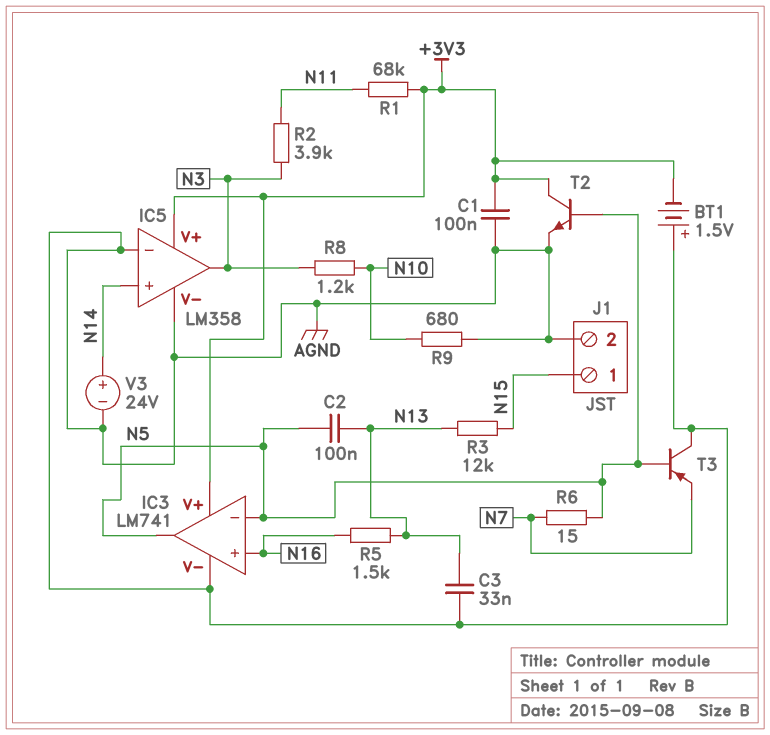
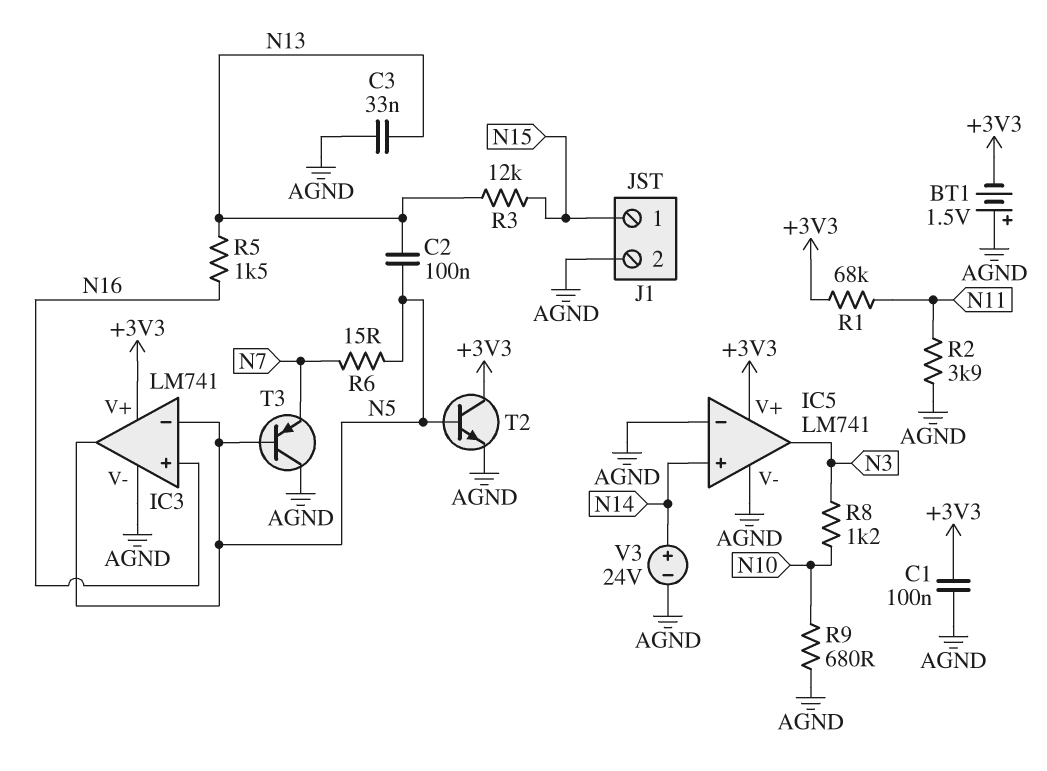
IC5: LM358 -> LM741
R2: 3.9k (N3, N11) -> 3.9k (AGND, N11)

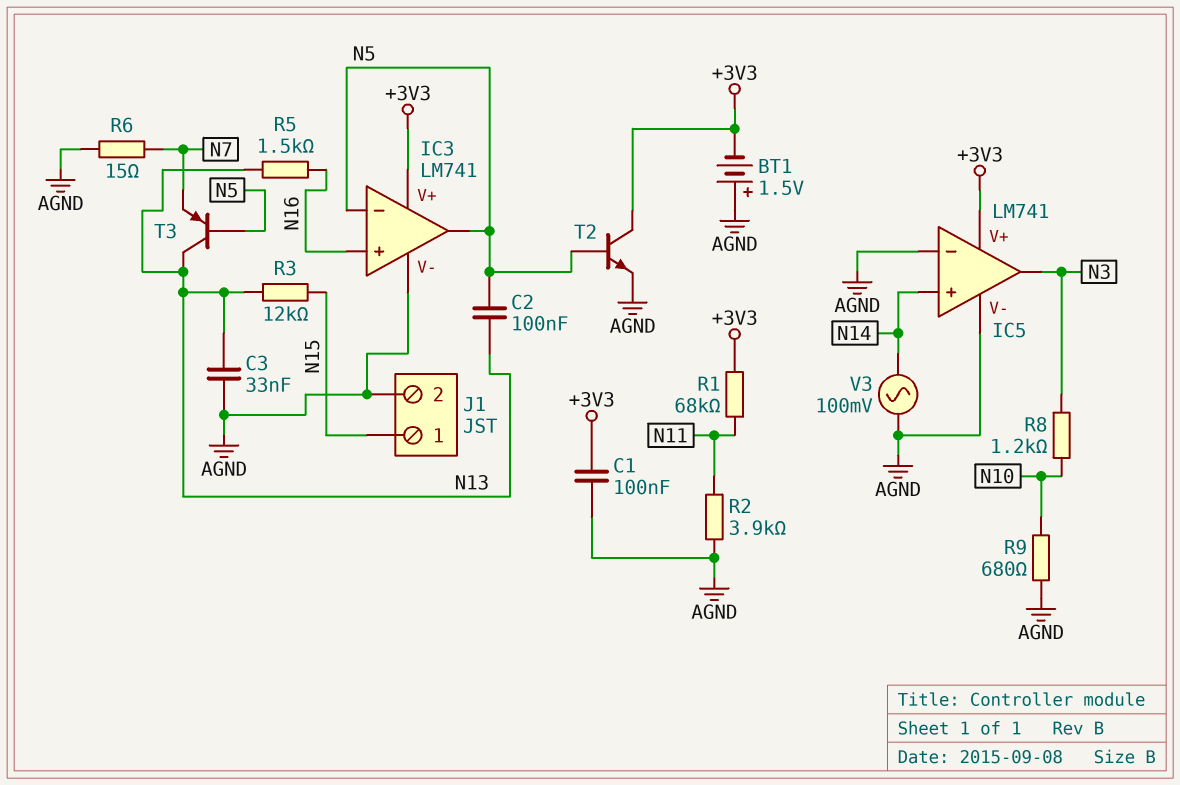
R6: 15 (N5, N7) -> 15 (AGND, N7)
T3: PNP (B N5, C AGND, E N7) -> PNP (B N5, C N13, E N7)
V3: 24V (plus N14, minus AGND) -> AC 100mV (AGND, N14)

